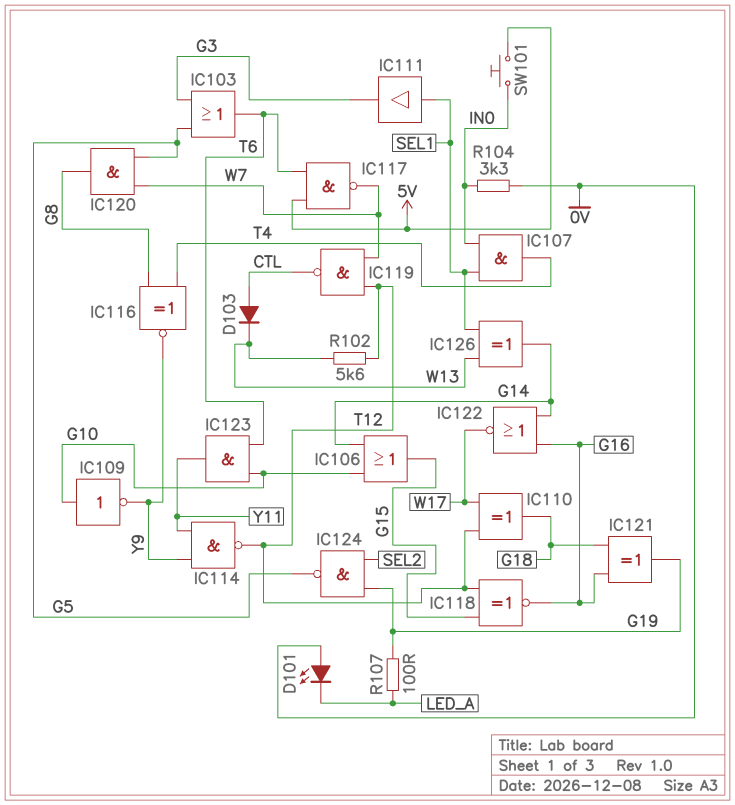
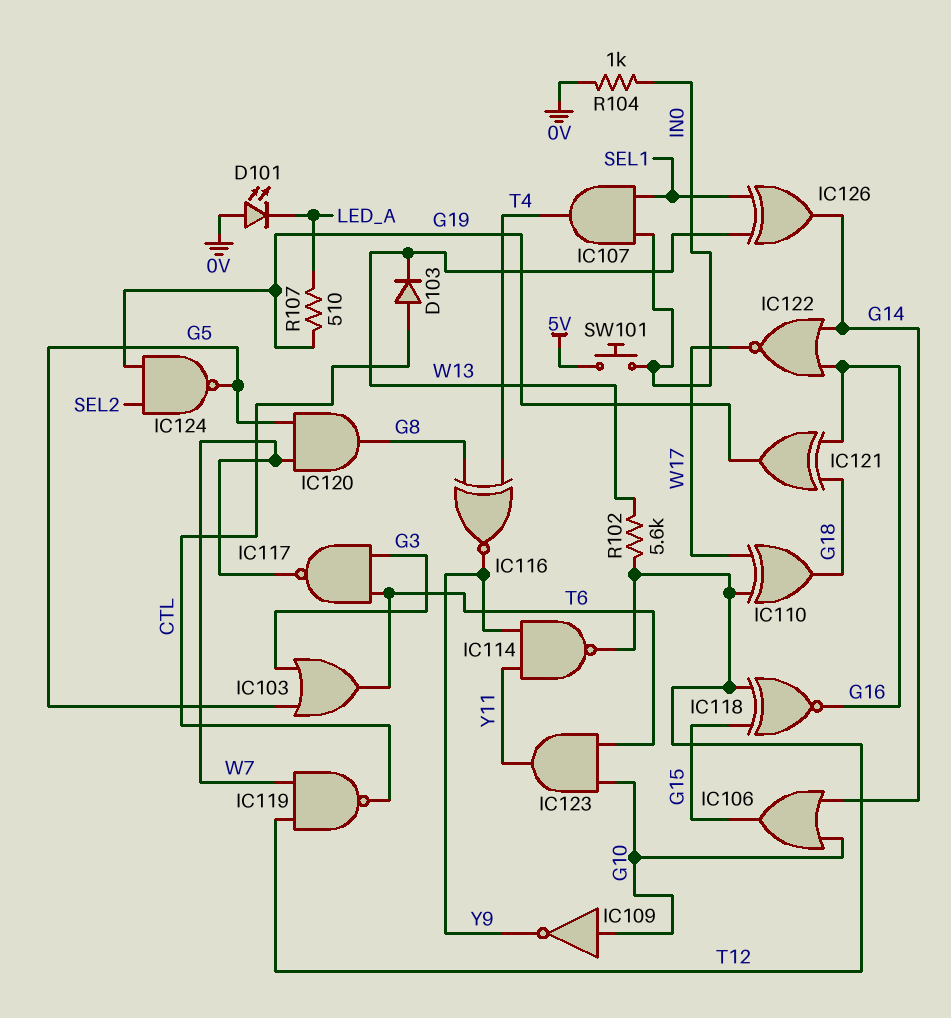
IC111: buffer (in SEL1, out G3) -> none
IC117: NAND (in 5V, in T6, out W7) -> NAND (in G3, in T6, out W7)
R104: 3.3k (0V, IN0) -> 1k (0V, IN0)
R107: 100 (G19, LED_A) -> 510 (G19, LED_A)

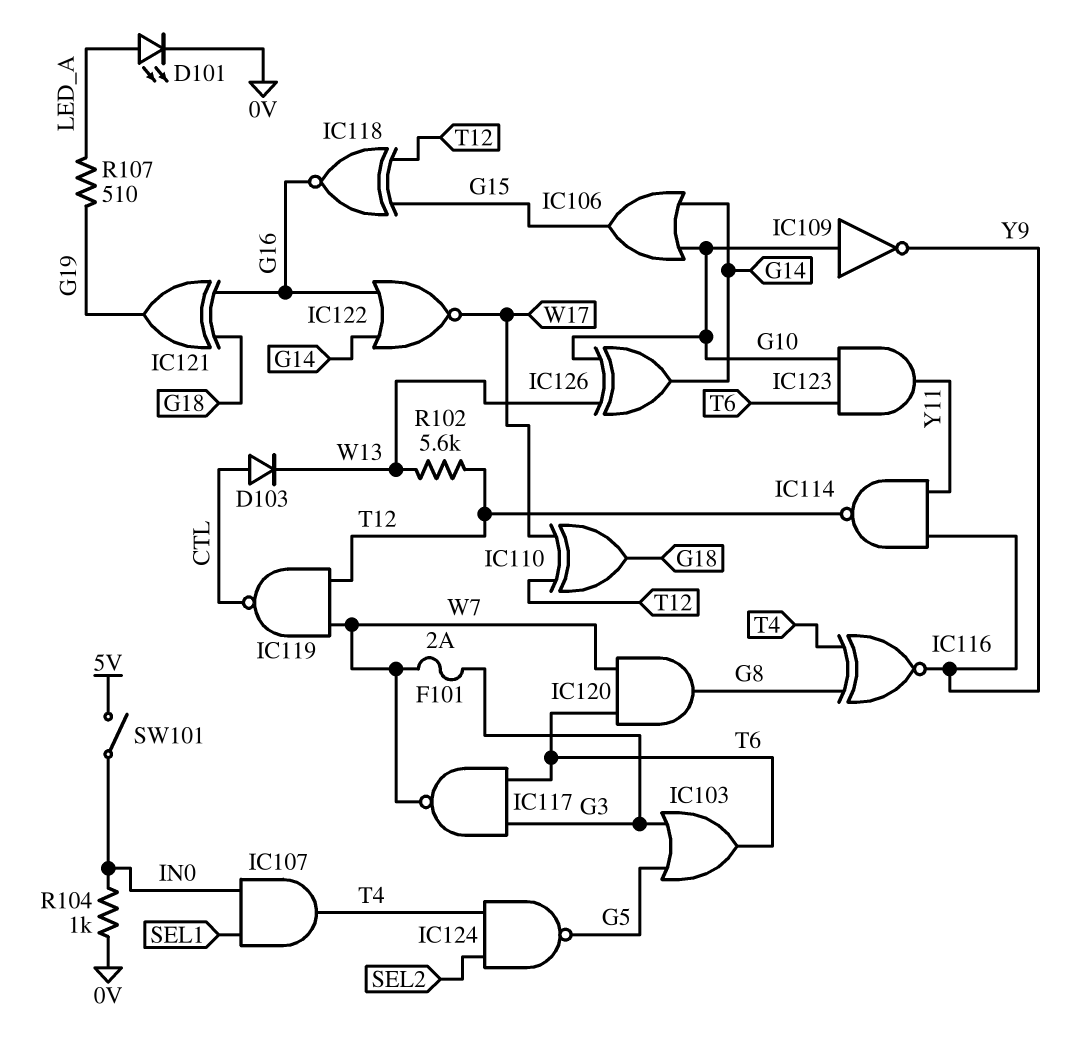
D101: LED (A 0V, K LED_A) -> LED (A LED_A, K 0V)
F101: none -> 2A (G3, W7)
IC120: AND (in G5, in W7, out G8) -> AND (in T6, in W7, out G8)
IC124: NAND (in G19, in SEL2, out G5) -> NAND (in SEL2, in T4, out G5)
IC126: XOR (in SEL1, in W13, out G14) -> XOR (in G10, in W13, out G14)
SW101: button (5V, IN0) -> switch (5V, IN0)

